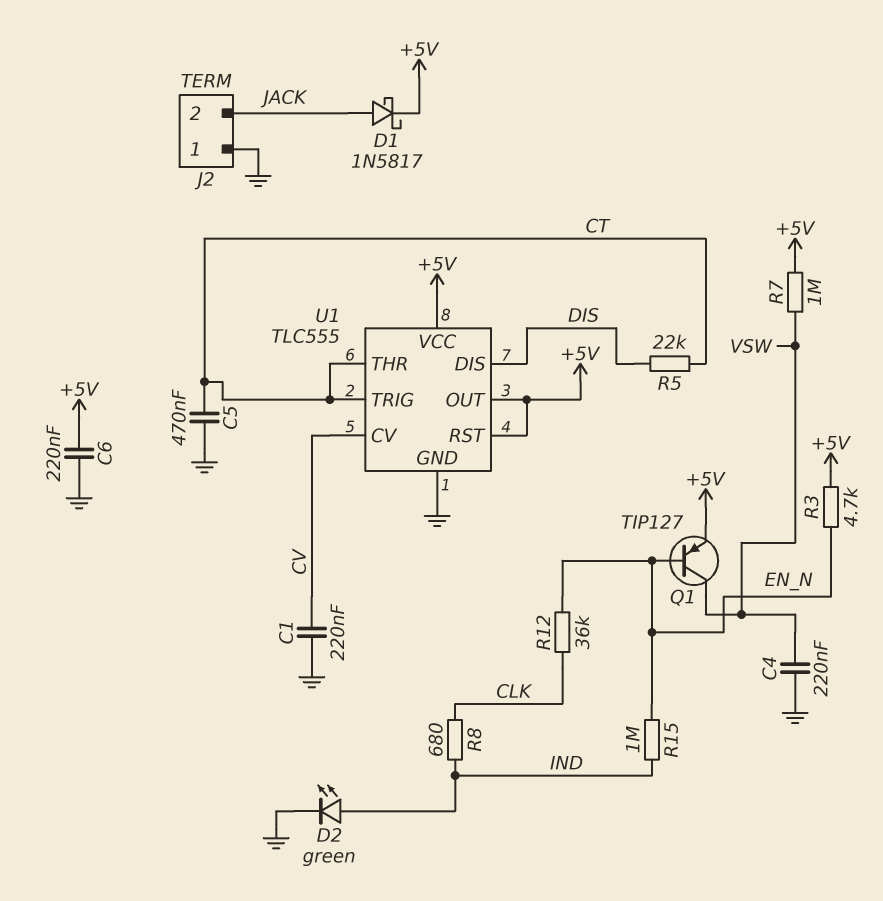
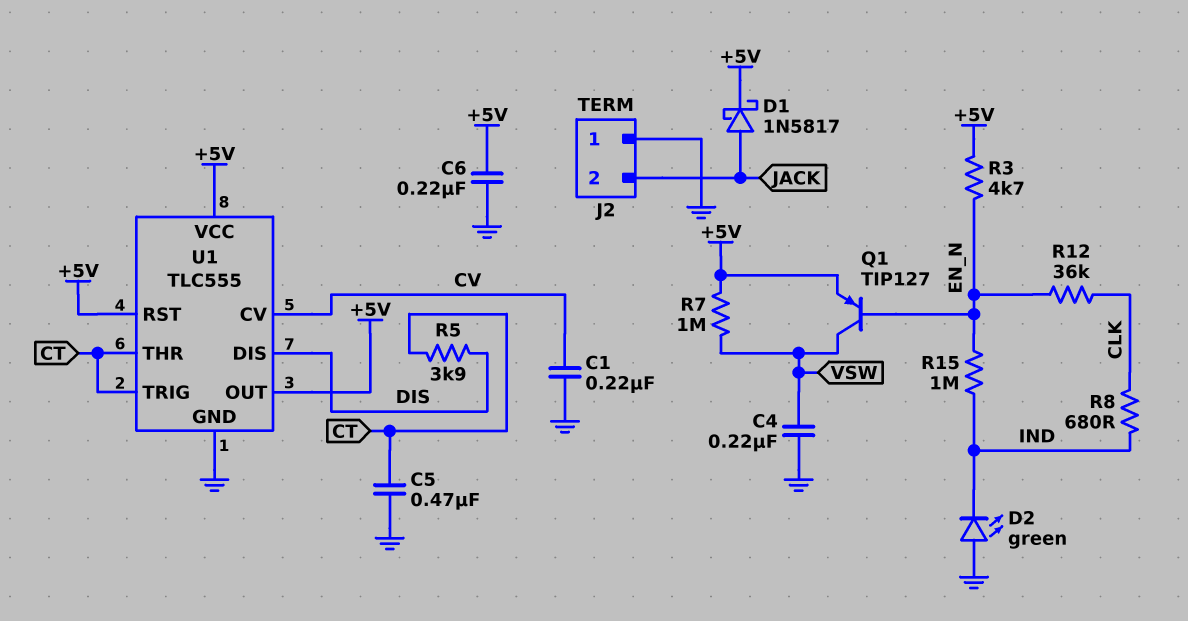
D2: LED green (A IND, K GND) -> LED green (A GND, K IND)
R5: 22k (CT, DIS) -> 3.9k (CT, DIS)

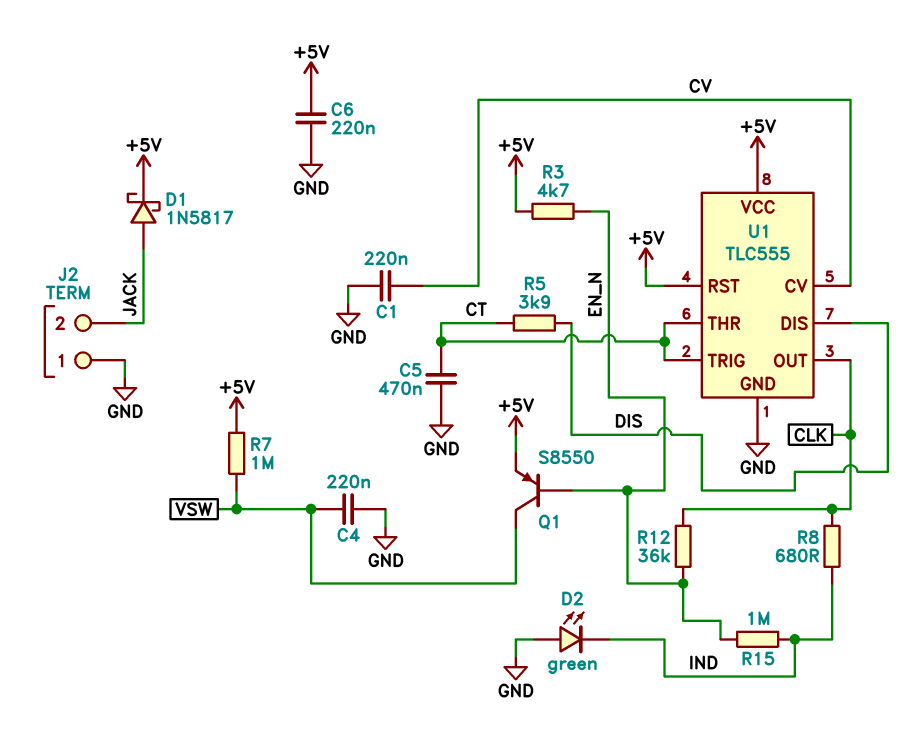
Q1: PNP TIP127 (B EN_N, C VSW, E +5V) -> PNP S8550 (B EN_N, C VSW, E +5V)
U1 pin OUT: +5V -> CLK

